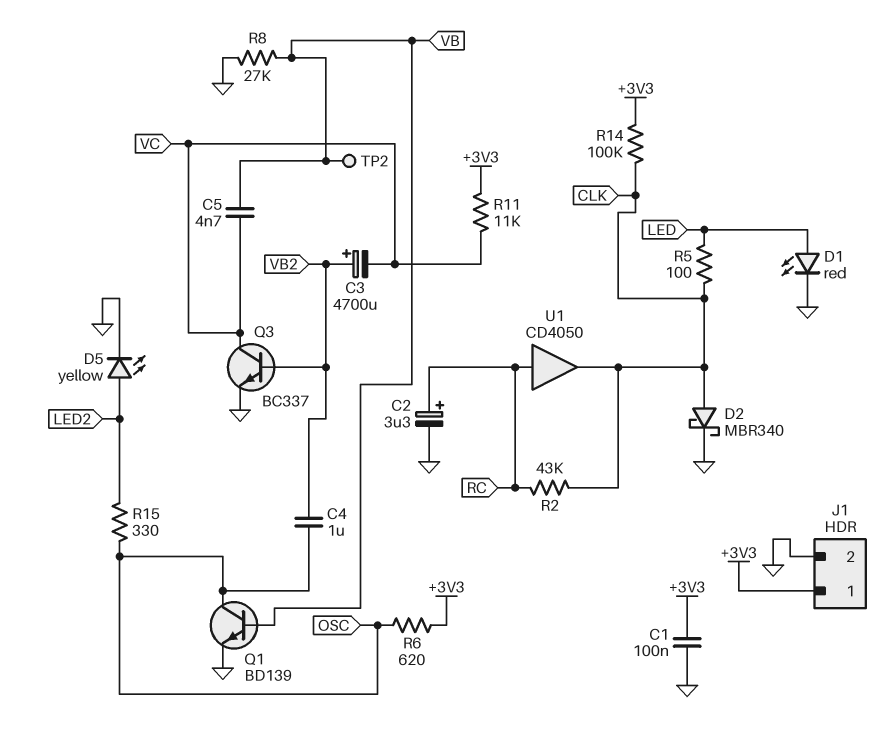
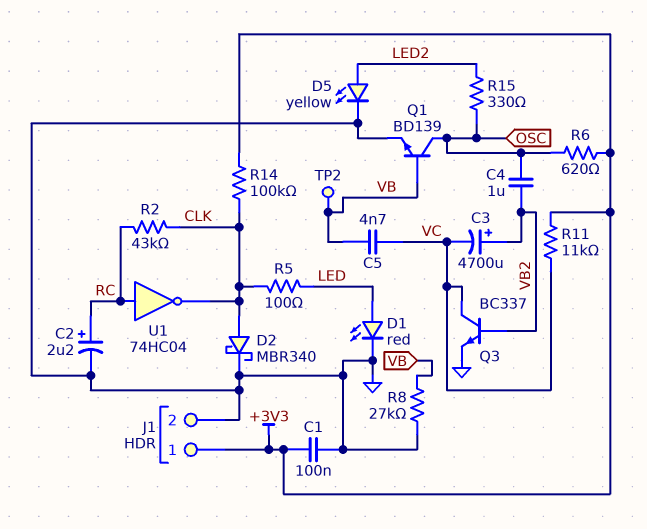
C2: 3.3uF (plus RC, minus GND) -> 2.2uF (plus RC, minus GND)
U1: buffer CD4050 (in RC, out CLK) -> NOT 74HC04 (in RC, out CLK)

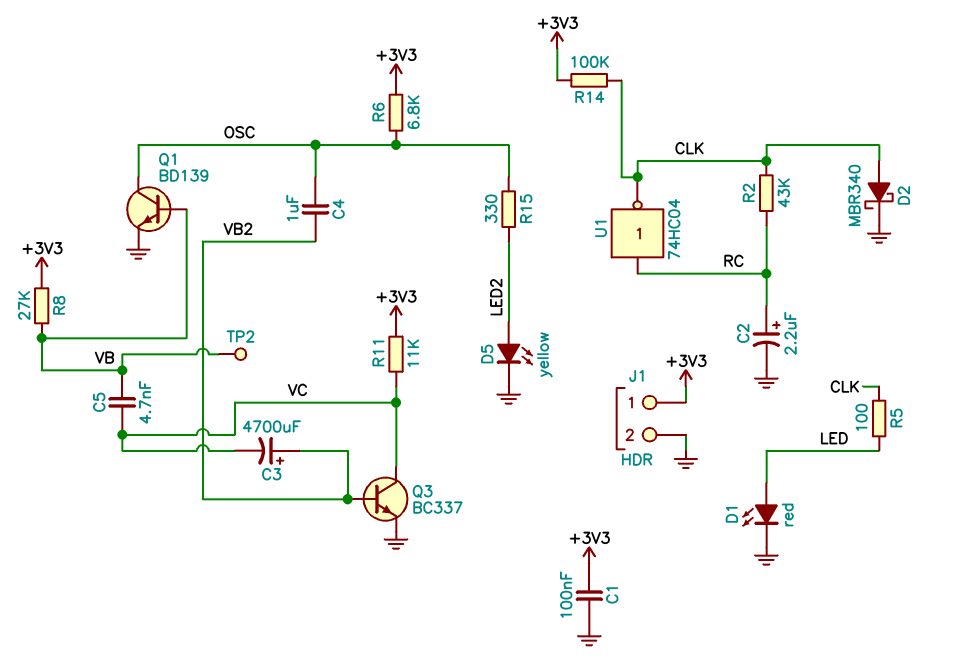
R6: 620 (+3V3, OSC) -> 6.8k (+3V3, OSC)
R8: 27k (GND, VB) -> 27k (+3V3, VB)

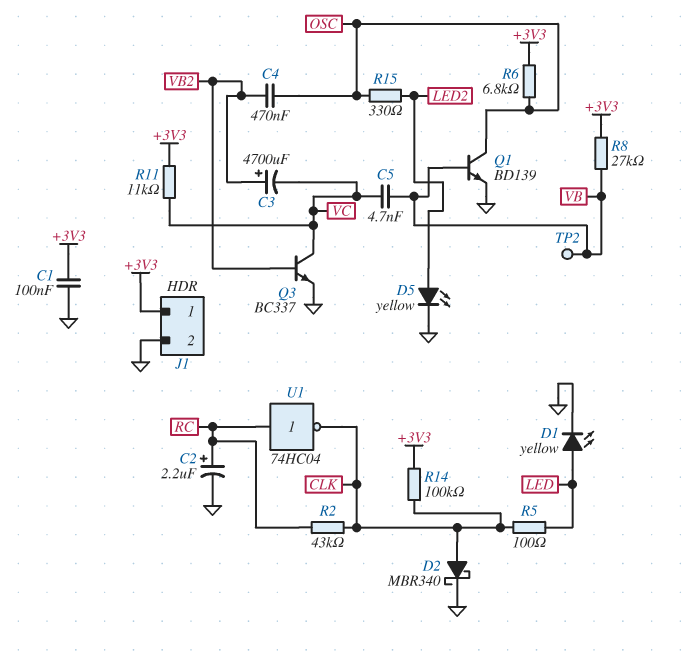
C4: 1uF (OSC, VB2) -> 470nF (OSC, VB2)
D1: LED red (A LED, K GND) -> LED yellow (A LED, K GND)

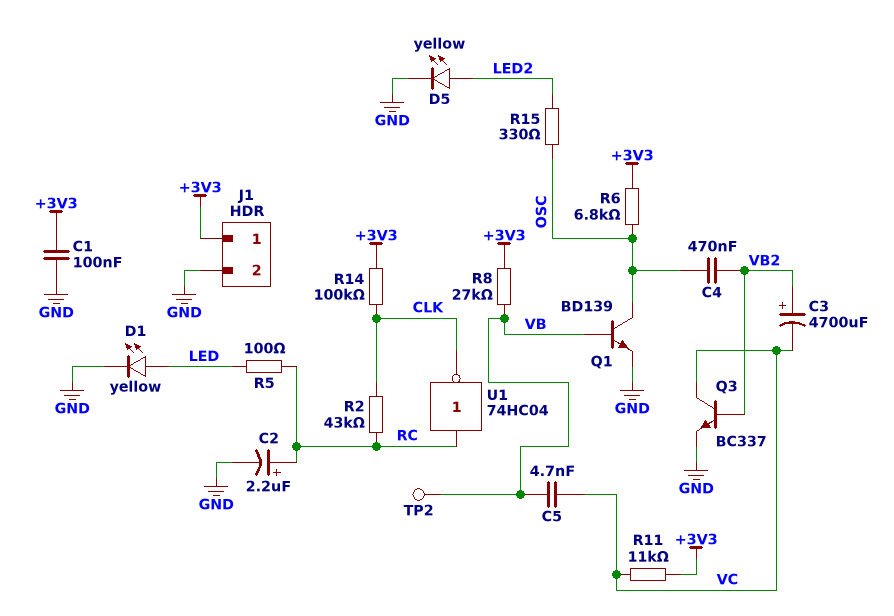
D2: schottky MBR340 (A CLK, K GND) -> none
R5: 100 (CLK, LED) -> 100 (LED, RC)

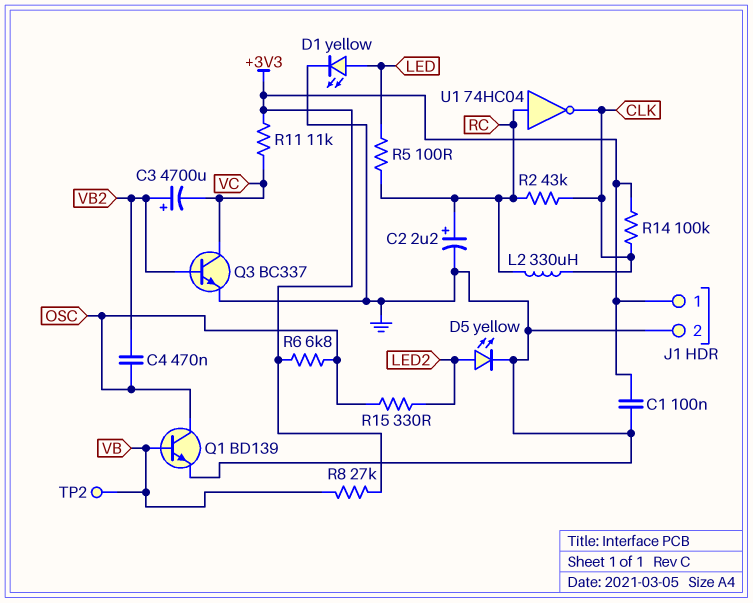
C5: 4.7nF (VB, VC) -> none
L2: none -> 330uH (CLK, RC)

